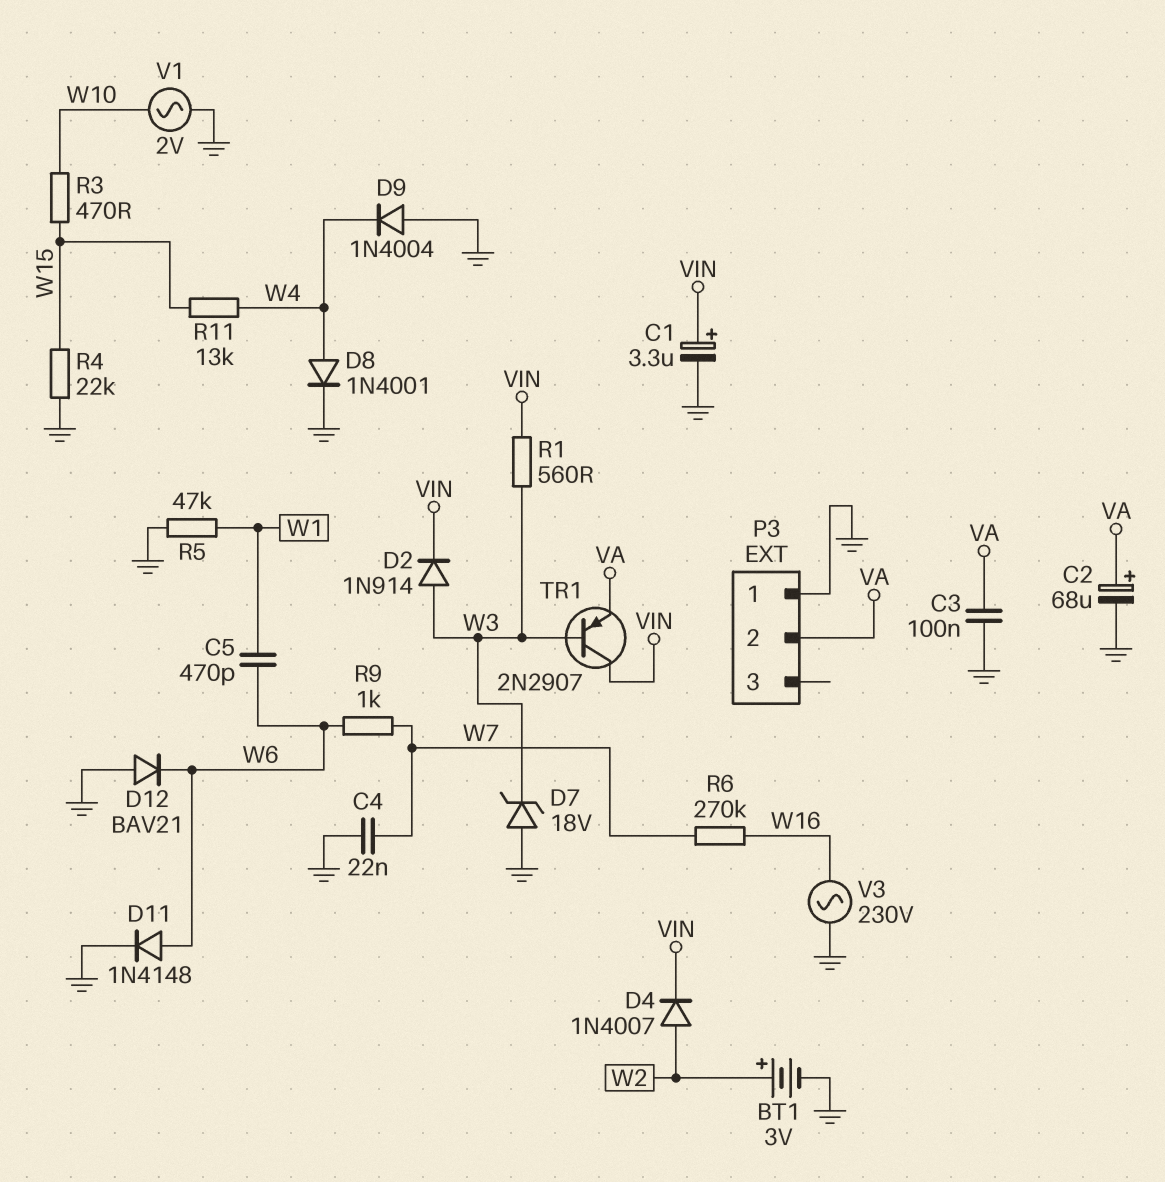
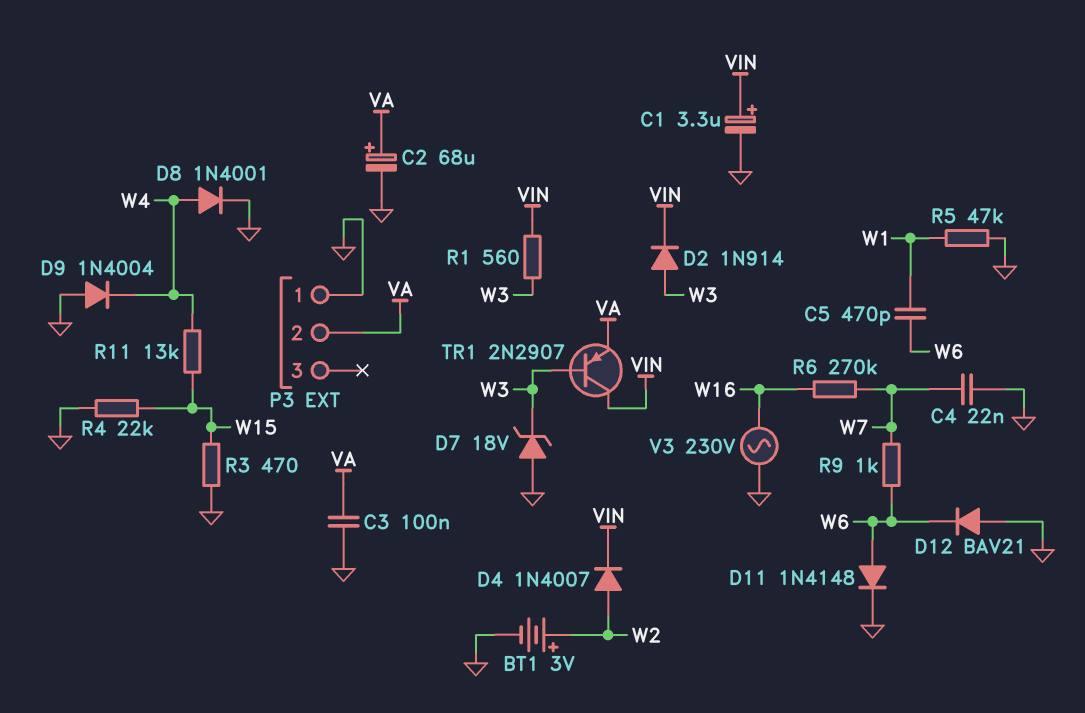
R3: 470 (W10, W15) -> 470 (GND, W15)
V1: AC 2V (GND, W10) -> none

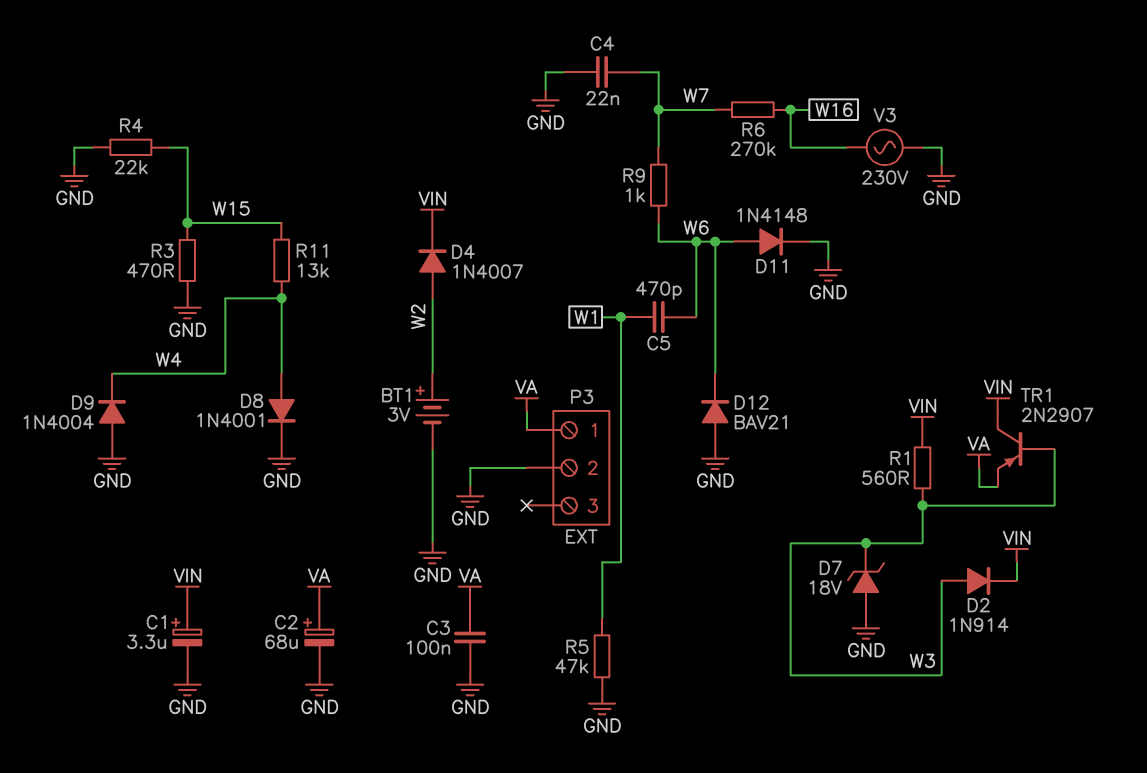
P3 pin 1: GND -> VA
P3 pin 2: VA -> GND

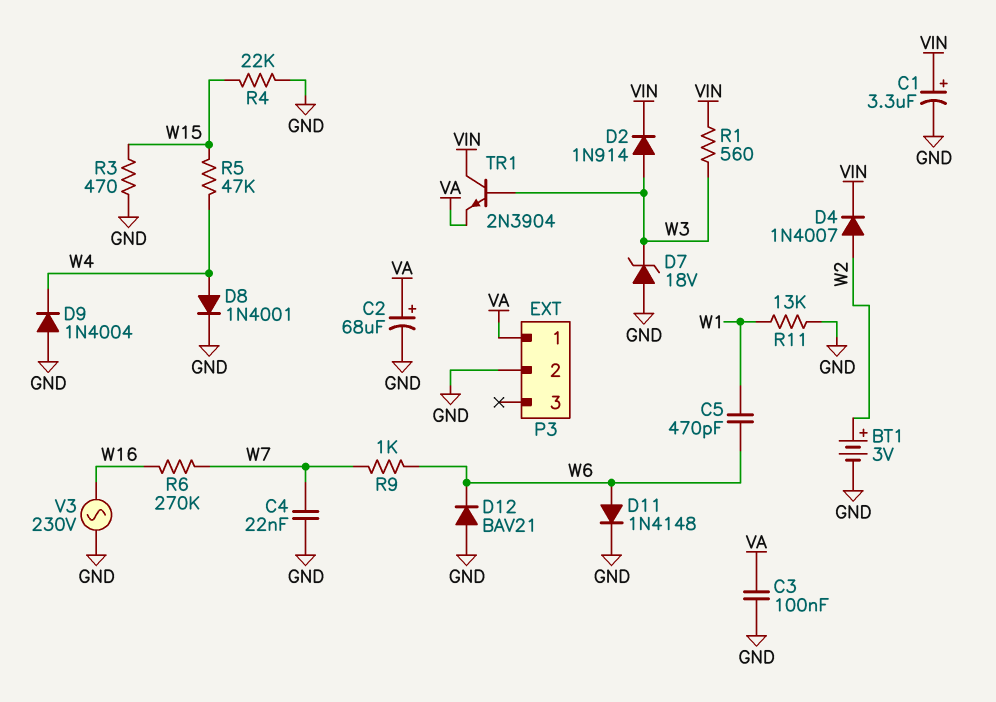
R5: 47k (GND, W1) -> 47k (W4, W15)
R11: 13k (W4, W15) -> 13k (GND, W1)
TR1: PNP 2N2907 (B W3, C VIN, E VA) -> NPN 2N3904 (B W3, C VIN, E VA)

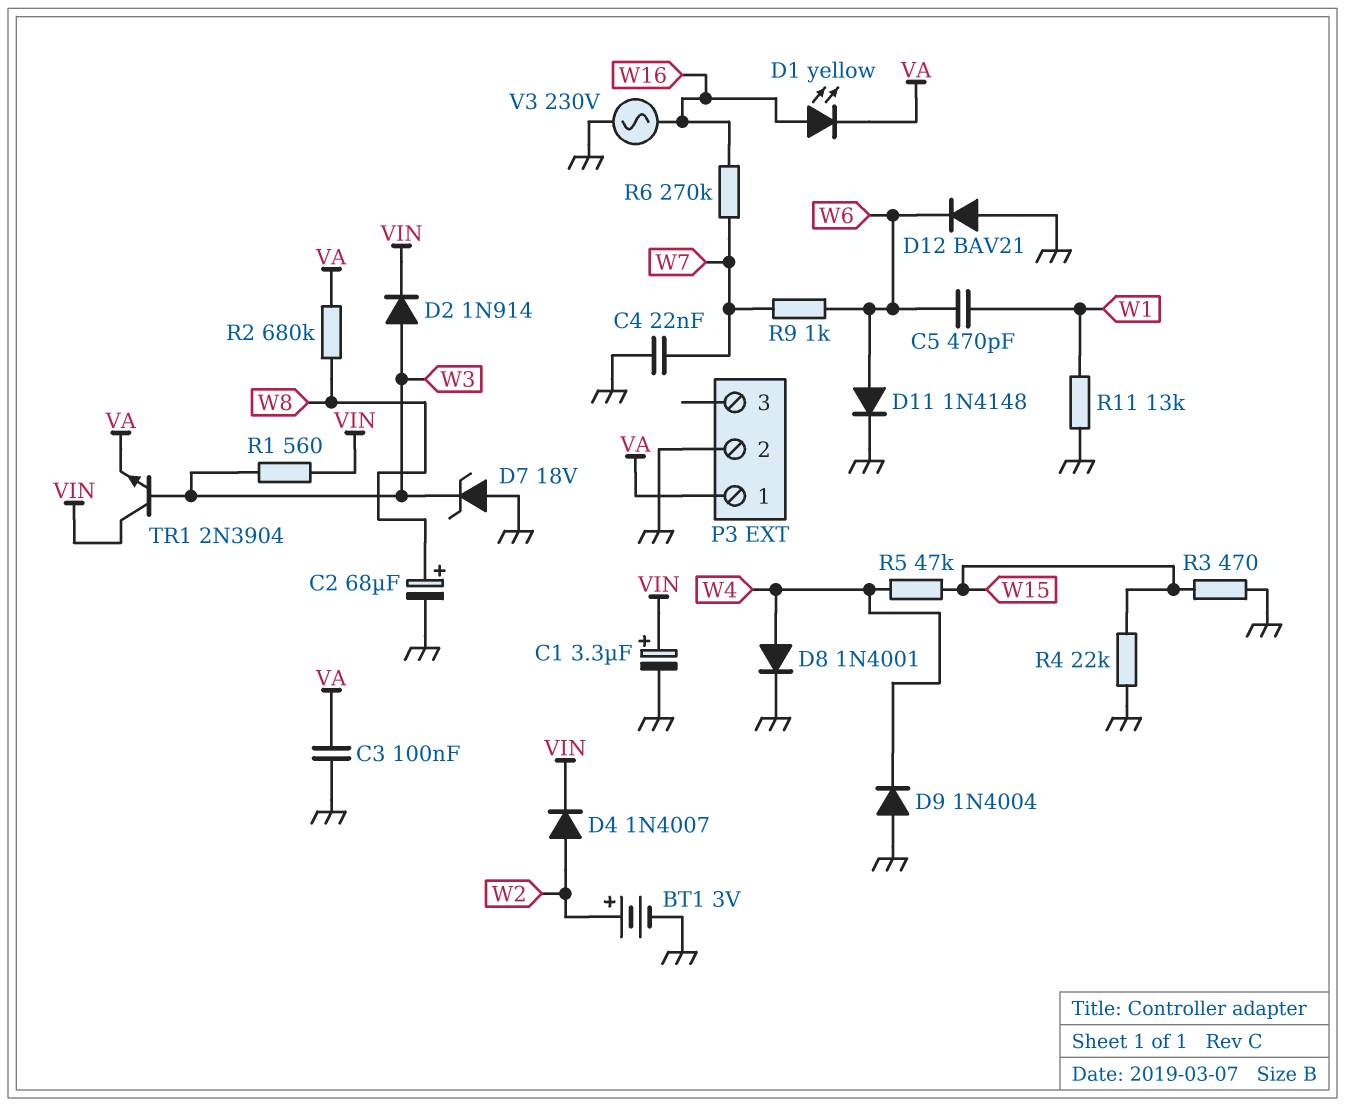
C2: 68uF (plus VA, minus GND) -> 68uF (plus W8, minus GND)
D1: none -> LED yellow (A W16, K VA)
R2: none -> 680k (VA, W8)

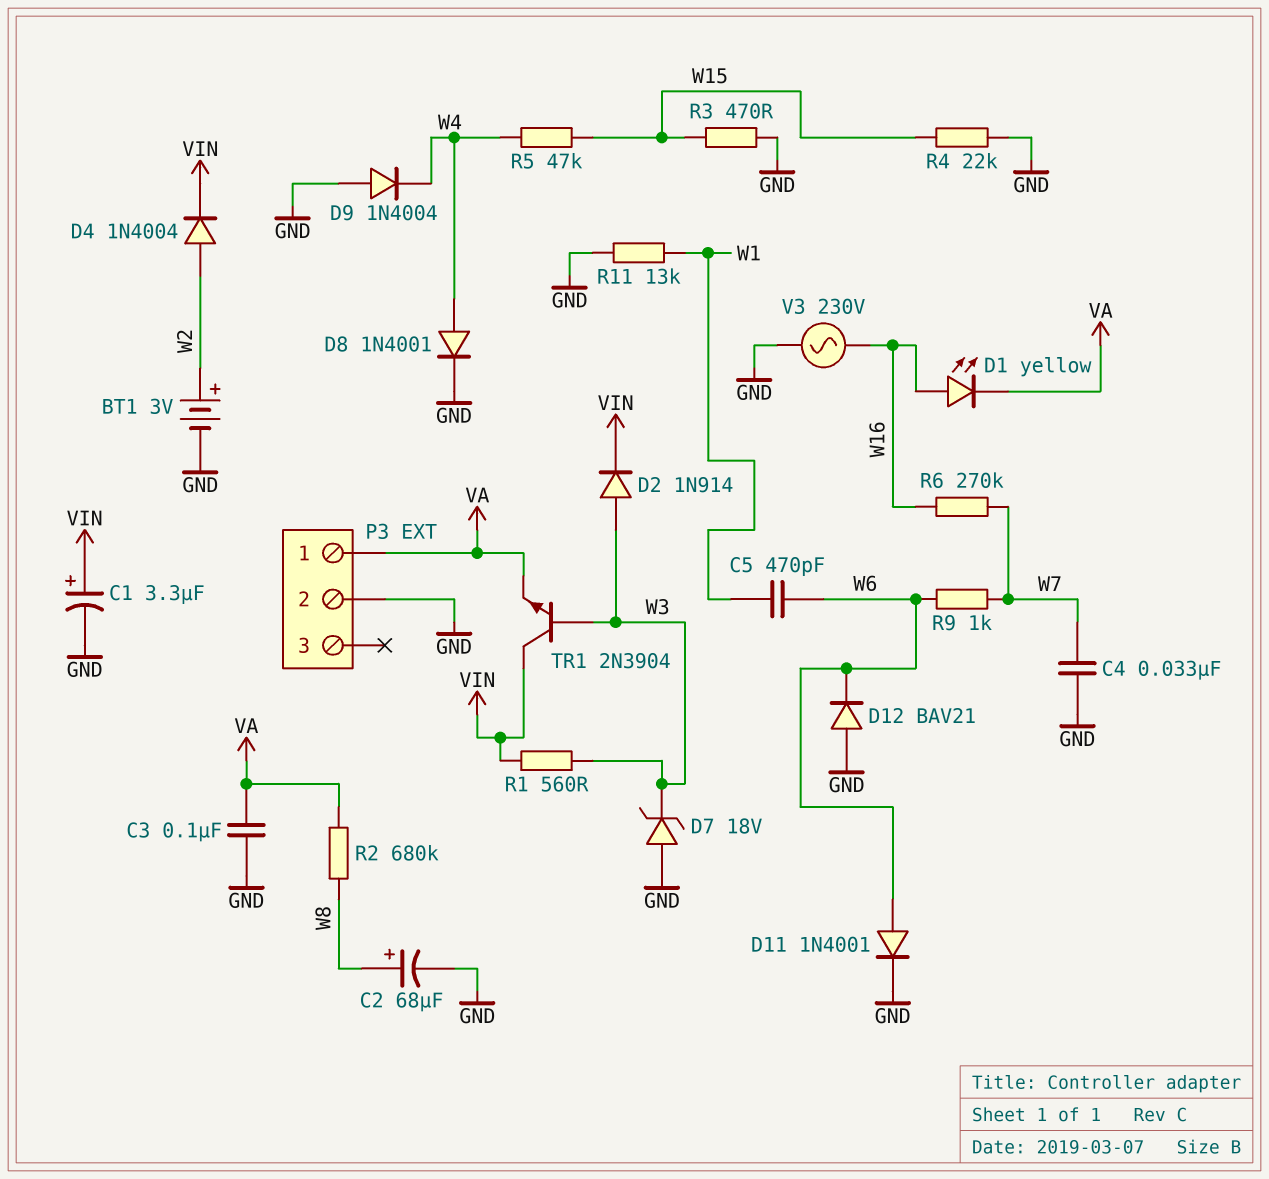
C4: 22nF (GND, W7) -> 33nF (GND, W7)
D4: diode 1N4007 (A W2, K VIN) -> diode 1N4004 (A W2, K VIN)
D11: diode 1N4148 (A W6, K GND) -> diode 1N4001 (A W6, K GND)

